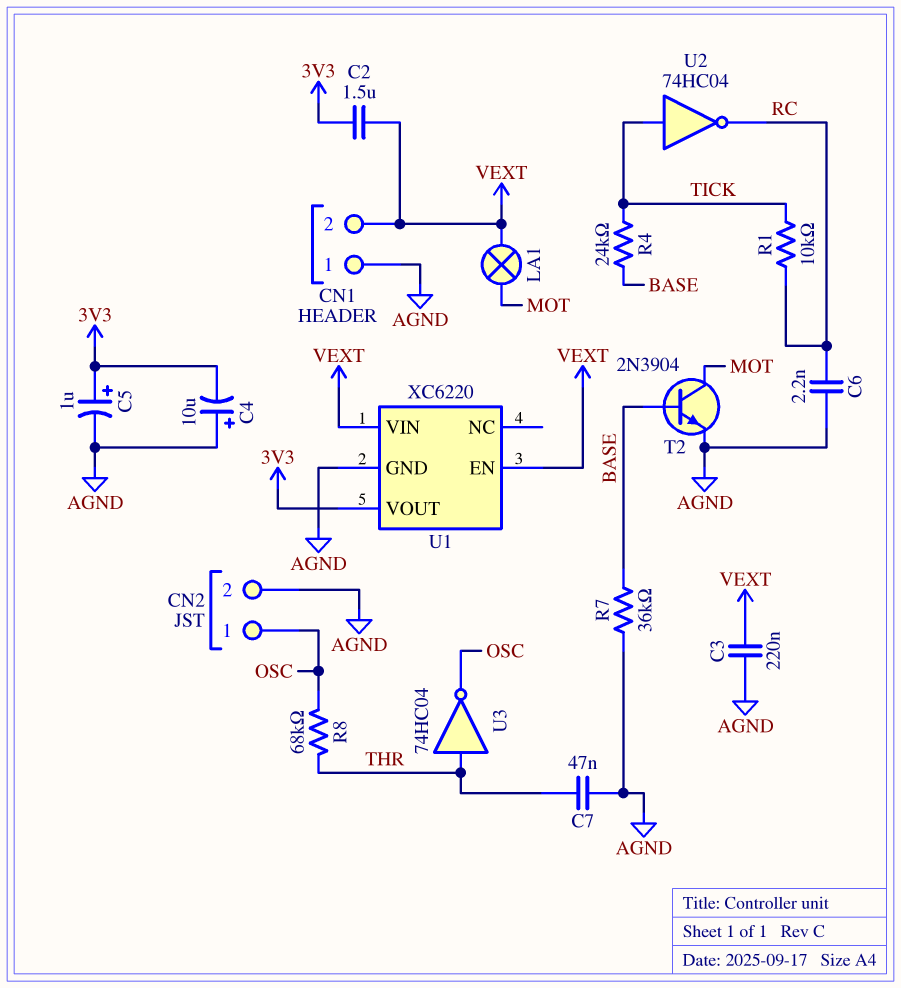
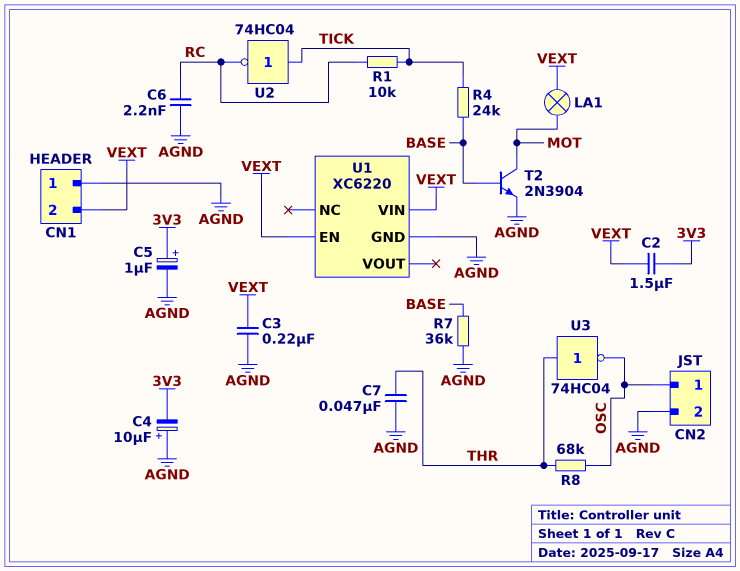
U1 pin VOUT: 3V3 -> none

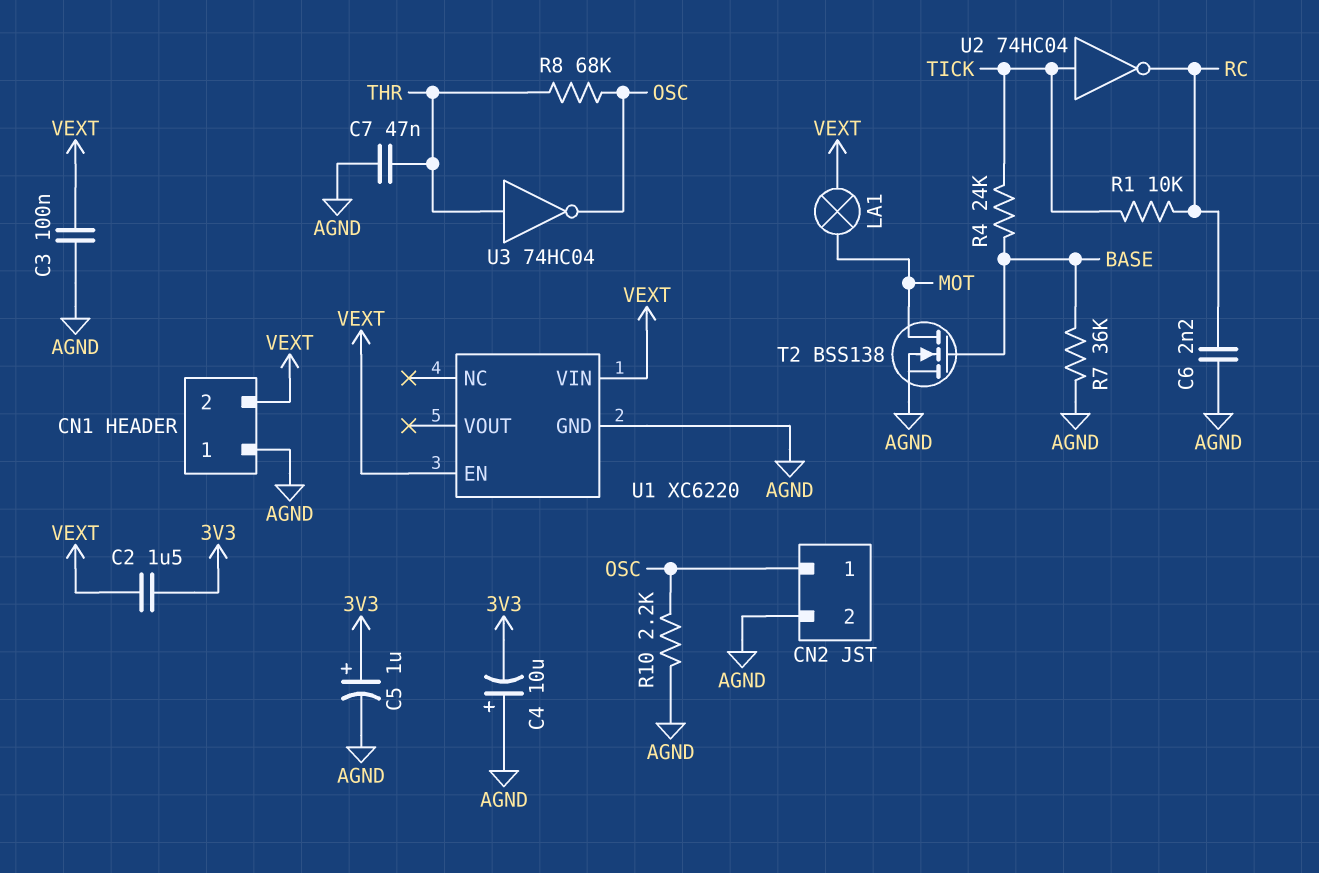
C3: 220nF (AGND, VEXT) -> 100nF (AGND, VEXT)
R10: none -> 2.2k (AGND, OSC)
T2: NPN 2N3904 (B BASE, C MOT, E AGND) -> NMOS BSS138 (G BASE, D MOT, S AGND)

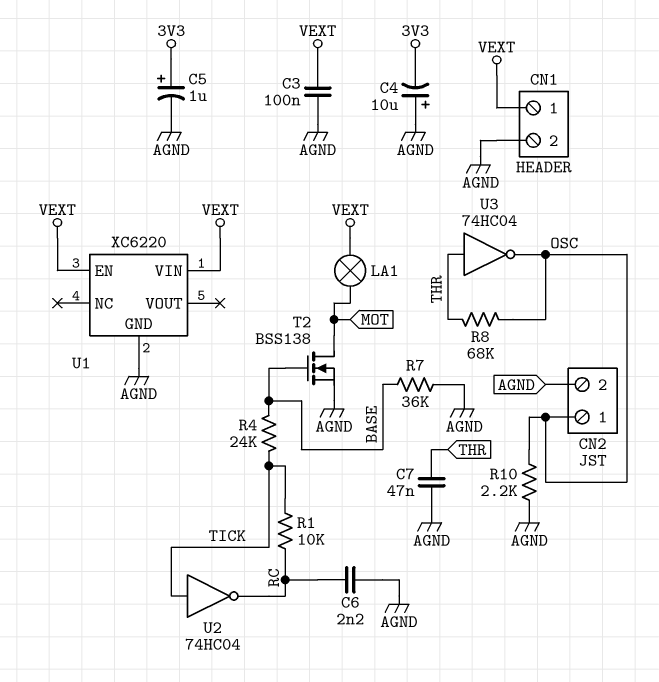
C2: 1.5uF (3V3, VEXT) -> none
CN1 pin 1: AGND -> VEXT
CN1 pin 2: VEXT -> AGND

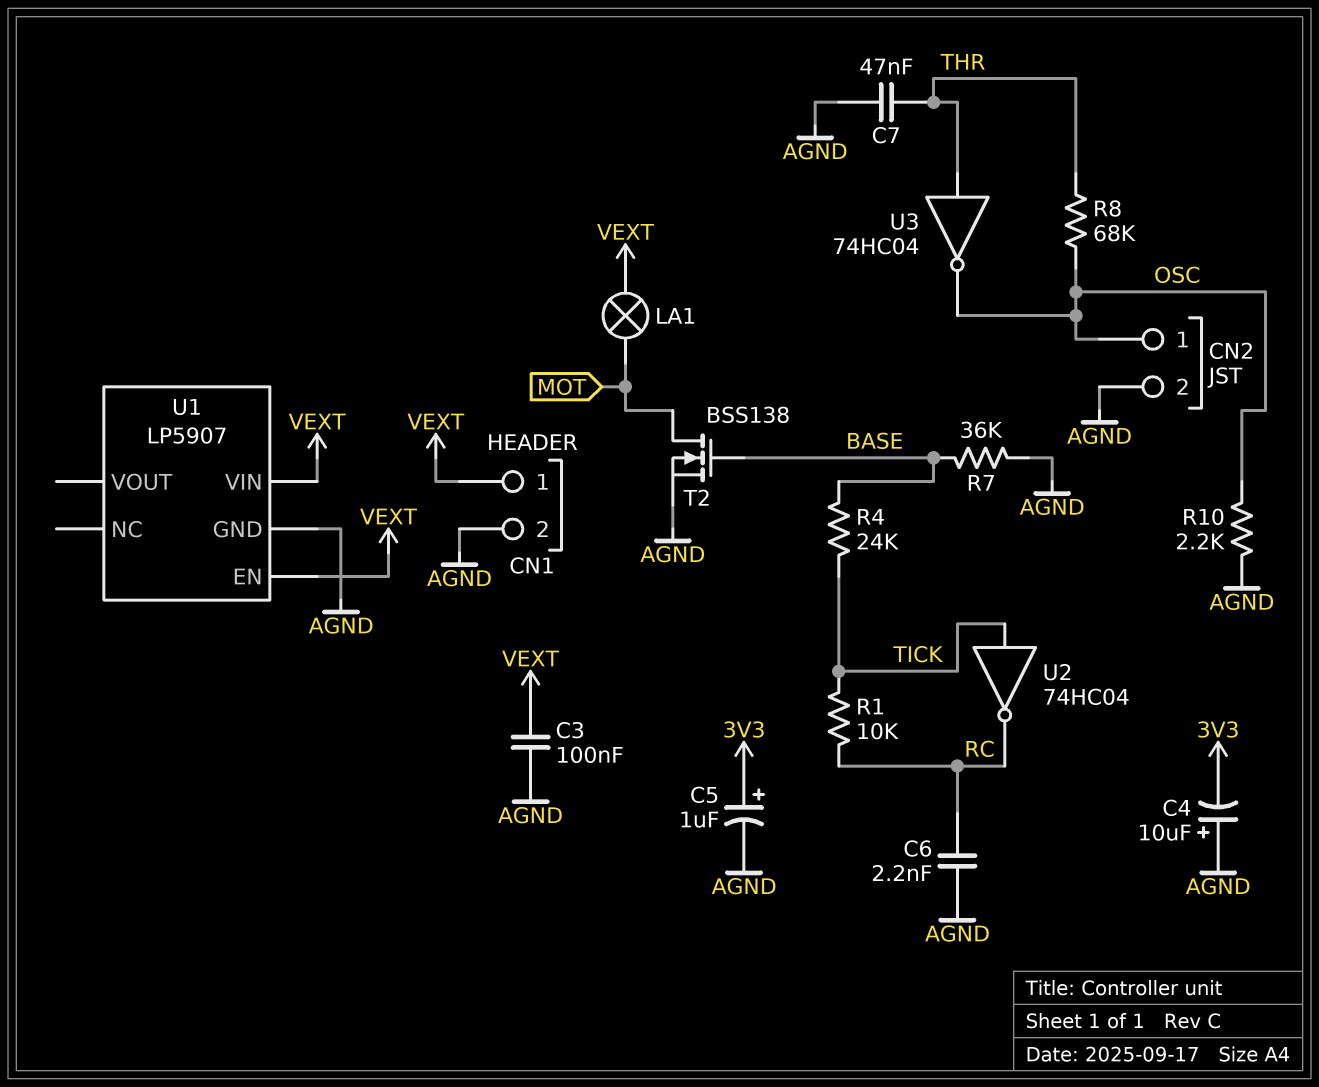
U1: XC6220 -> LP5907

